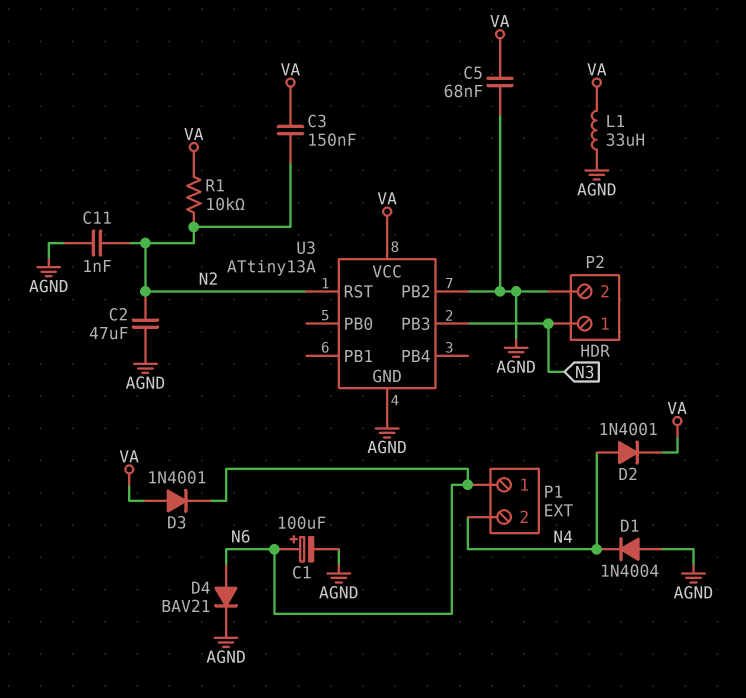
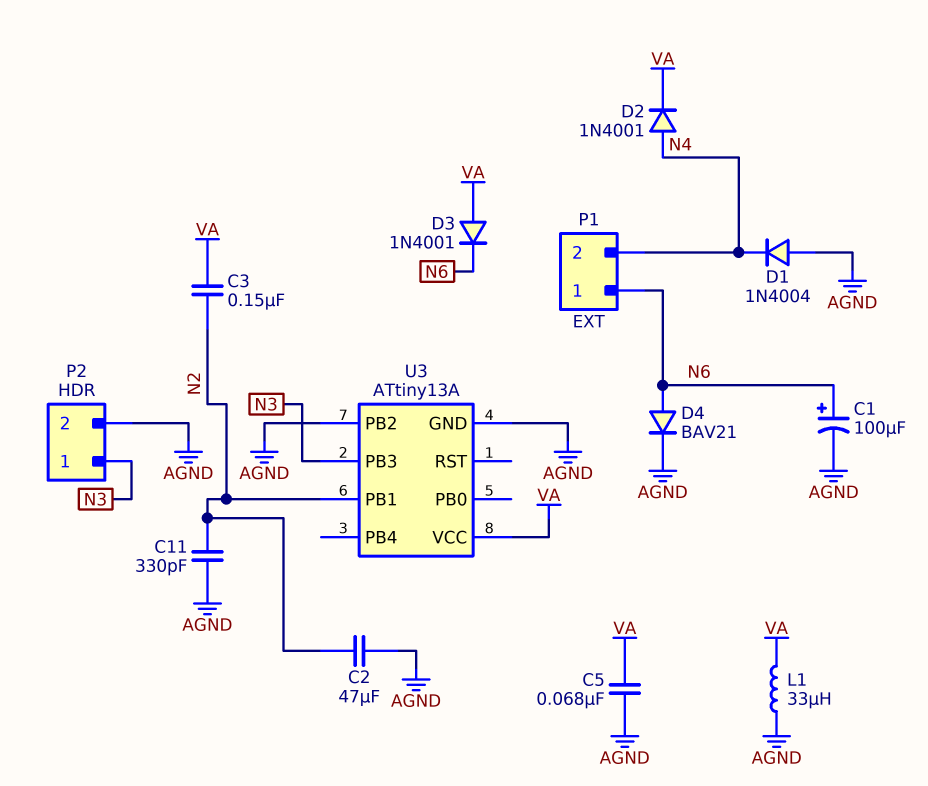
C11: 1nF (AGND, N2) -> 330pF (AGND, N2)
R1: 10k (N2, VA) -> none
U3 pin PB1: none -> N2
U3 pin RST: N2 -> none

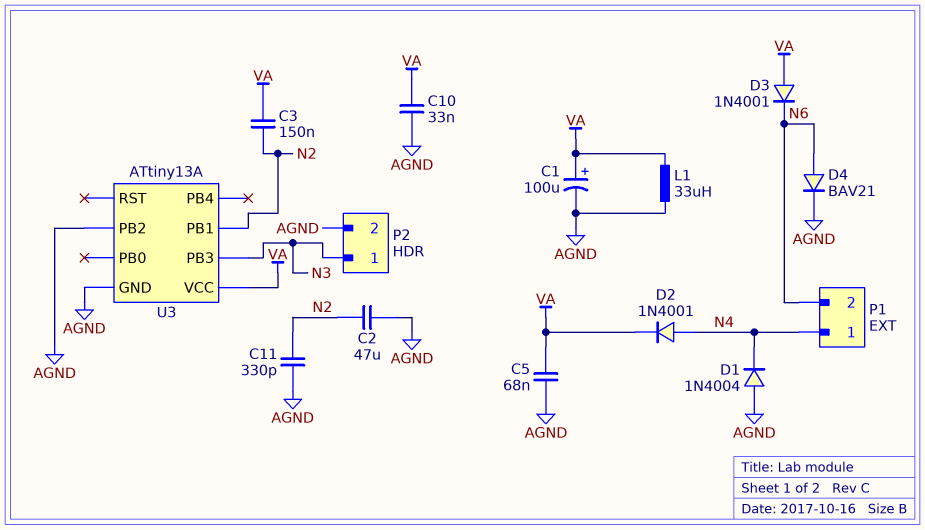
C1: 100uF (plus N6, minus AGND) -> 100uF (plus VA, minus AGND)
C10: none -> 33nF (AGND, VA)
P1 pin 1: N6 -> N4
P1 pin 2: N4 -> N6

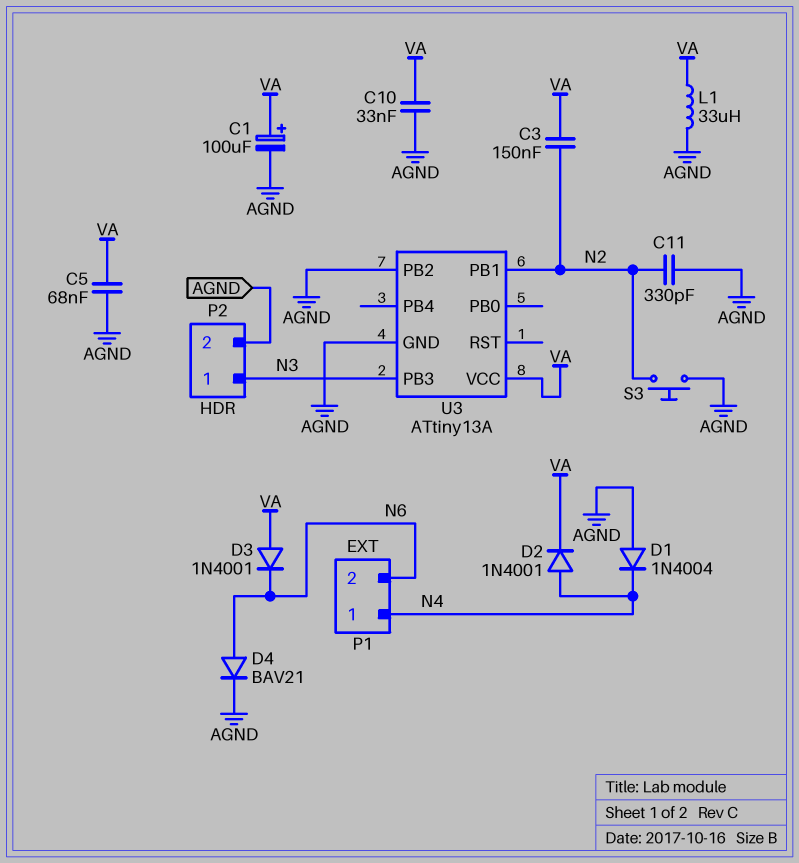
C2: 47uF (AGND, N2) -> none
S3: none -> button (AGND, N2)

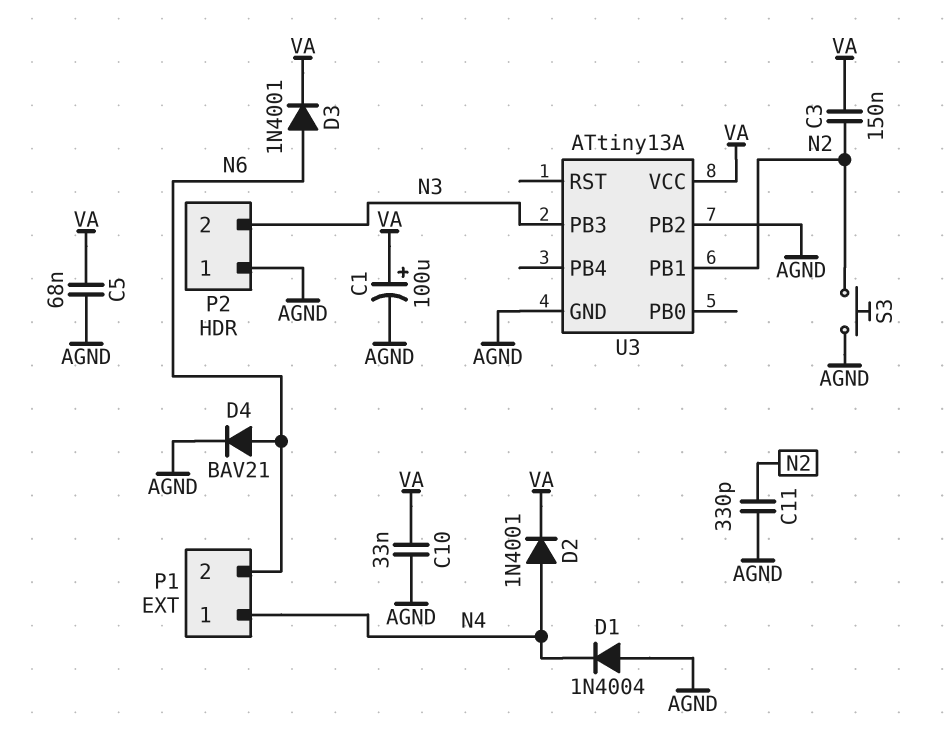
D3: diode 1N4001 (A VA, K N6) -> diode 1N4001 (A N6, K VA)
L1: 33uH (AGND, VA) -> none
P2 pin 1: N3 -> AGND
P2 pin 2: AGND -> N3

